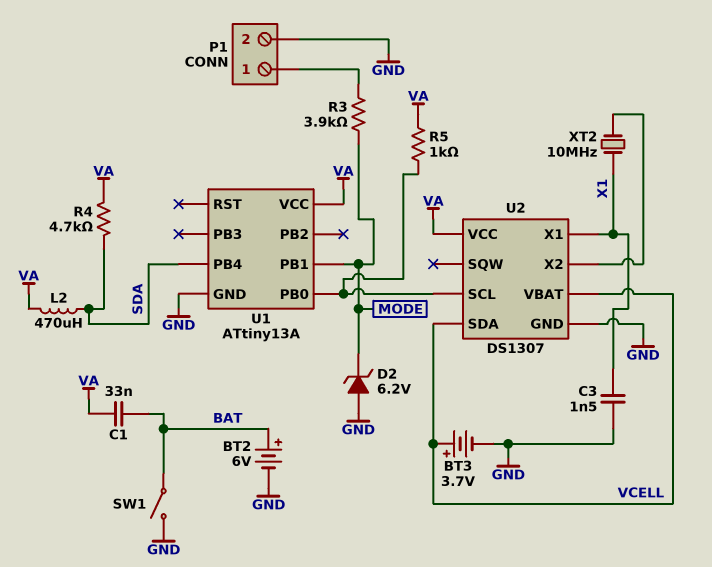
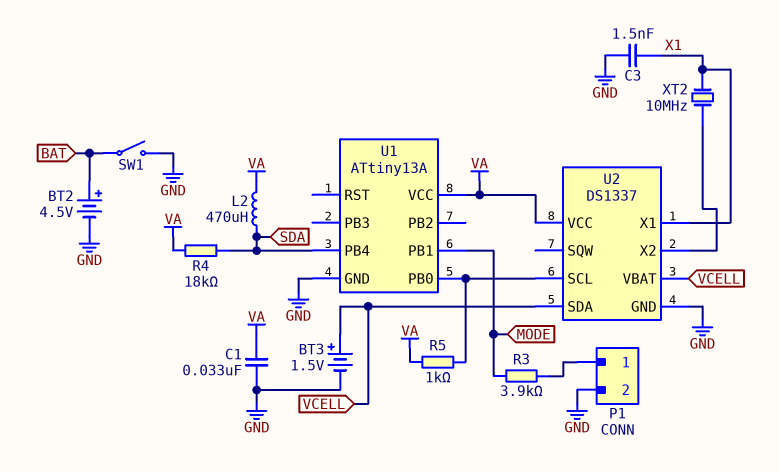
BT2: 6V (plus BAT, minus GND) -> 4.5V (plus BAT, minus GND)
BT3: 3.7V (plus VCELL, minus GND) -> 1.5V (plus VCELL, minus GND)
C1: 33nF (BAT, VA) -> 33nF (GND, VA)
D2: zener 6.2V (A GND, K MODE) -> none
R4: 4.7k (SDA, VA) -> 18k (SDA, VA)
U2: DS1307 -> DS1337

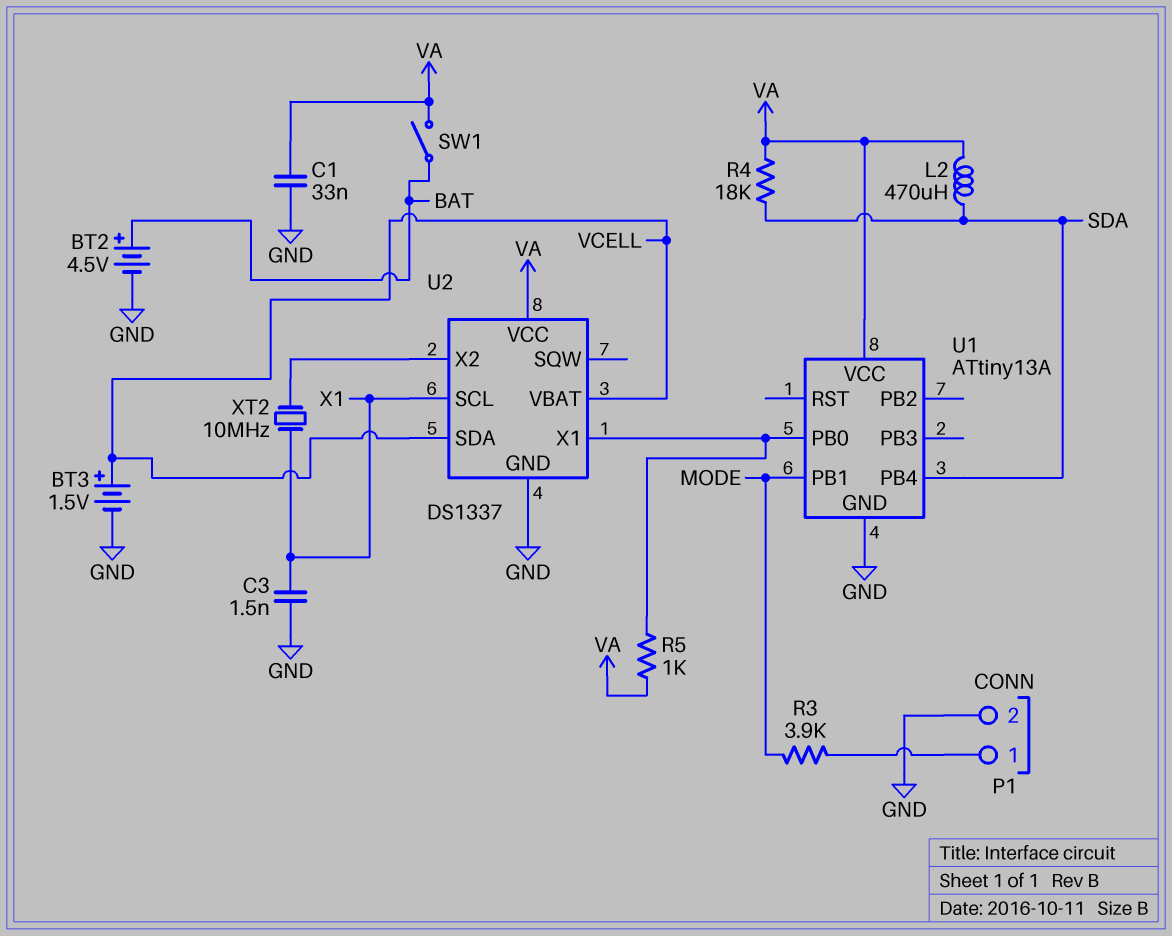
SW1: switch (BAT, GND) -> switch (BAT, VA)
U2 pin SCL: U1/PB0 -> X1
U2 pin X1: X1 -> U1/PB0

